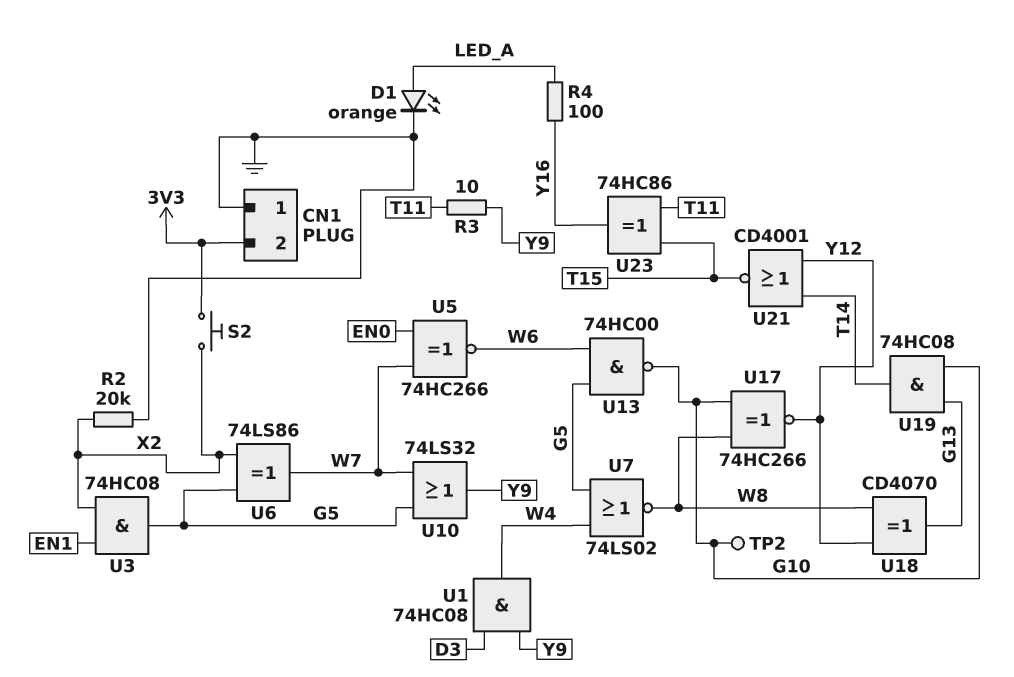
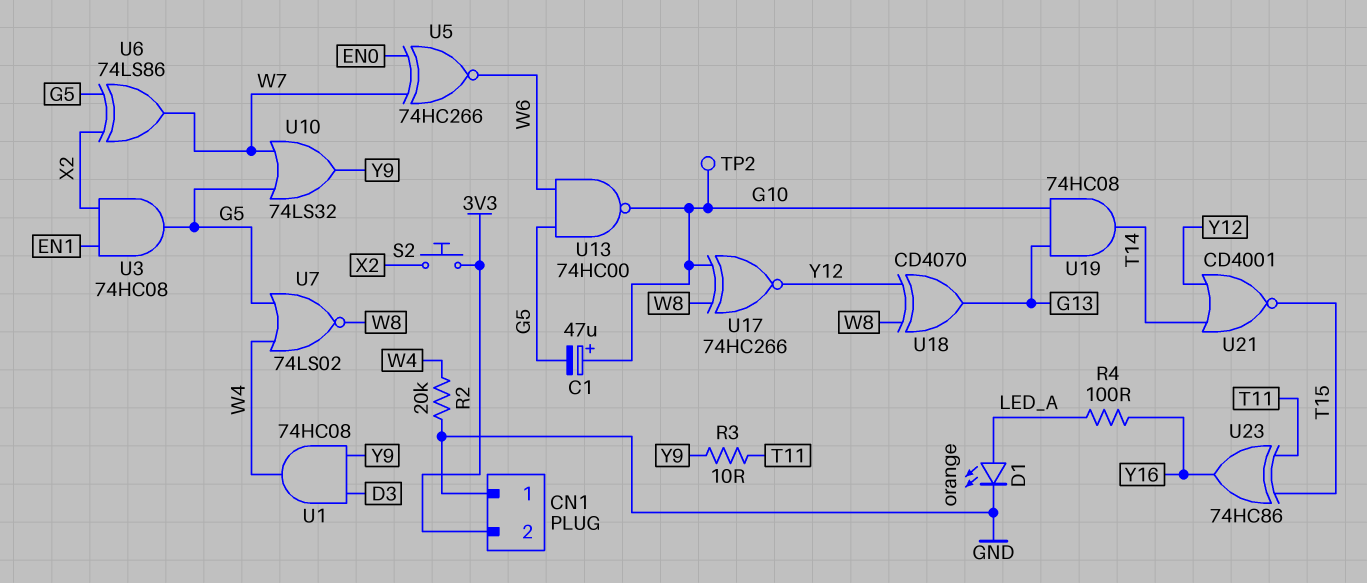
C1: none -> 47uF (plus G10, minus G5)
R2: 20k (GND, X2) -> 20k (GND, W4)

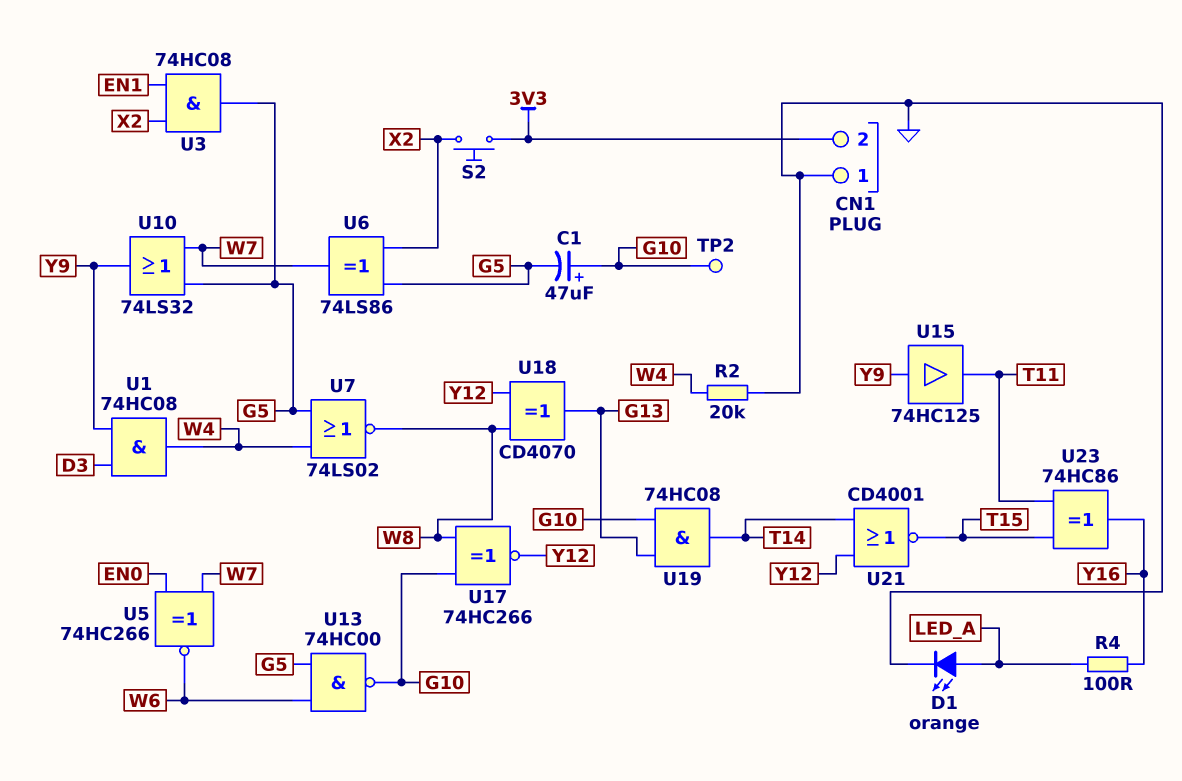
R3: 10 (T11, Y9) -> none
U15: none -> buffer 74HC125 (in Y9, out T11)

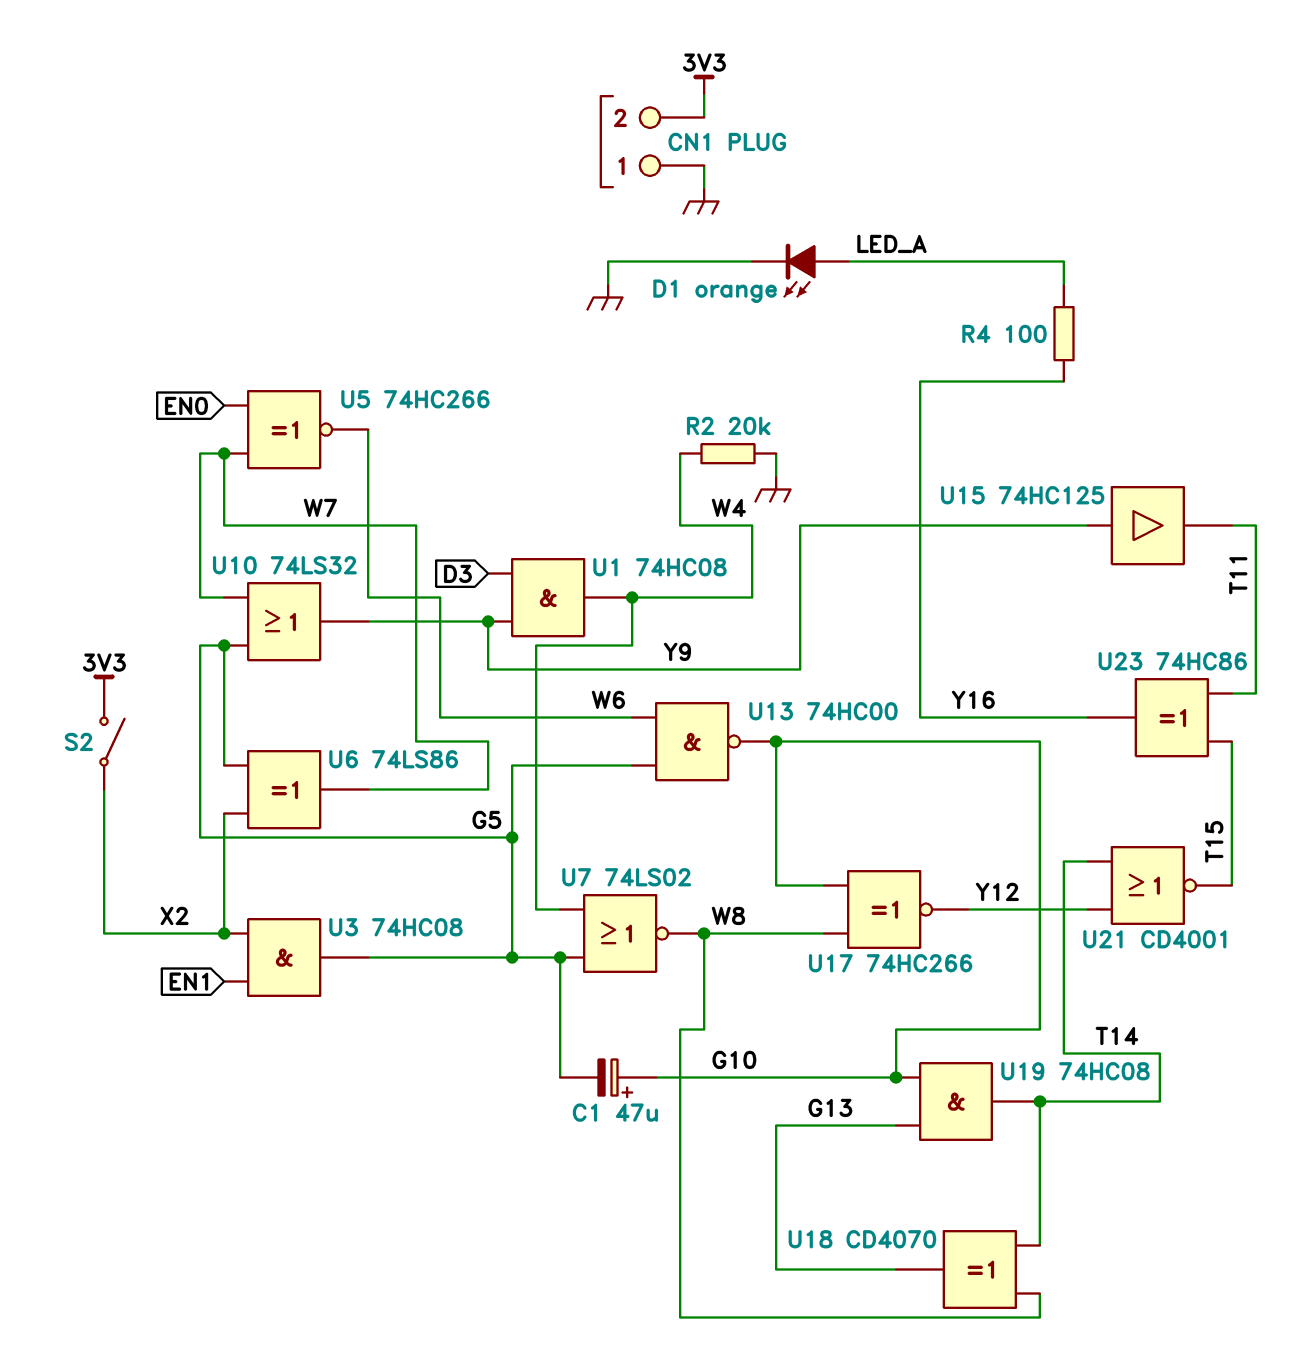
S2: button (3V3, X2) -> switch (3V3, X2)
TP2: test point (G10) -> none
U18: XOR CD4070 (in W8, in Y12, out G13) -> XOR CD4070 (in T14, in W8, out G13)

